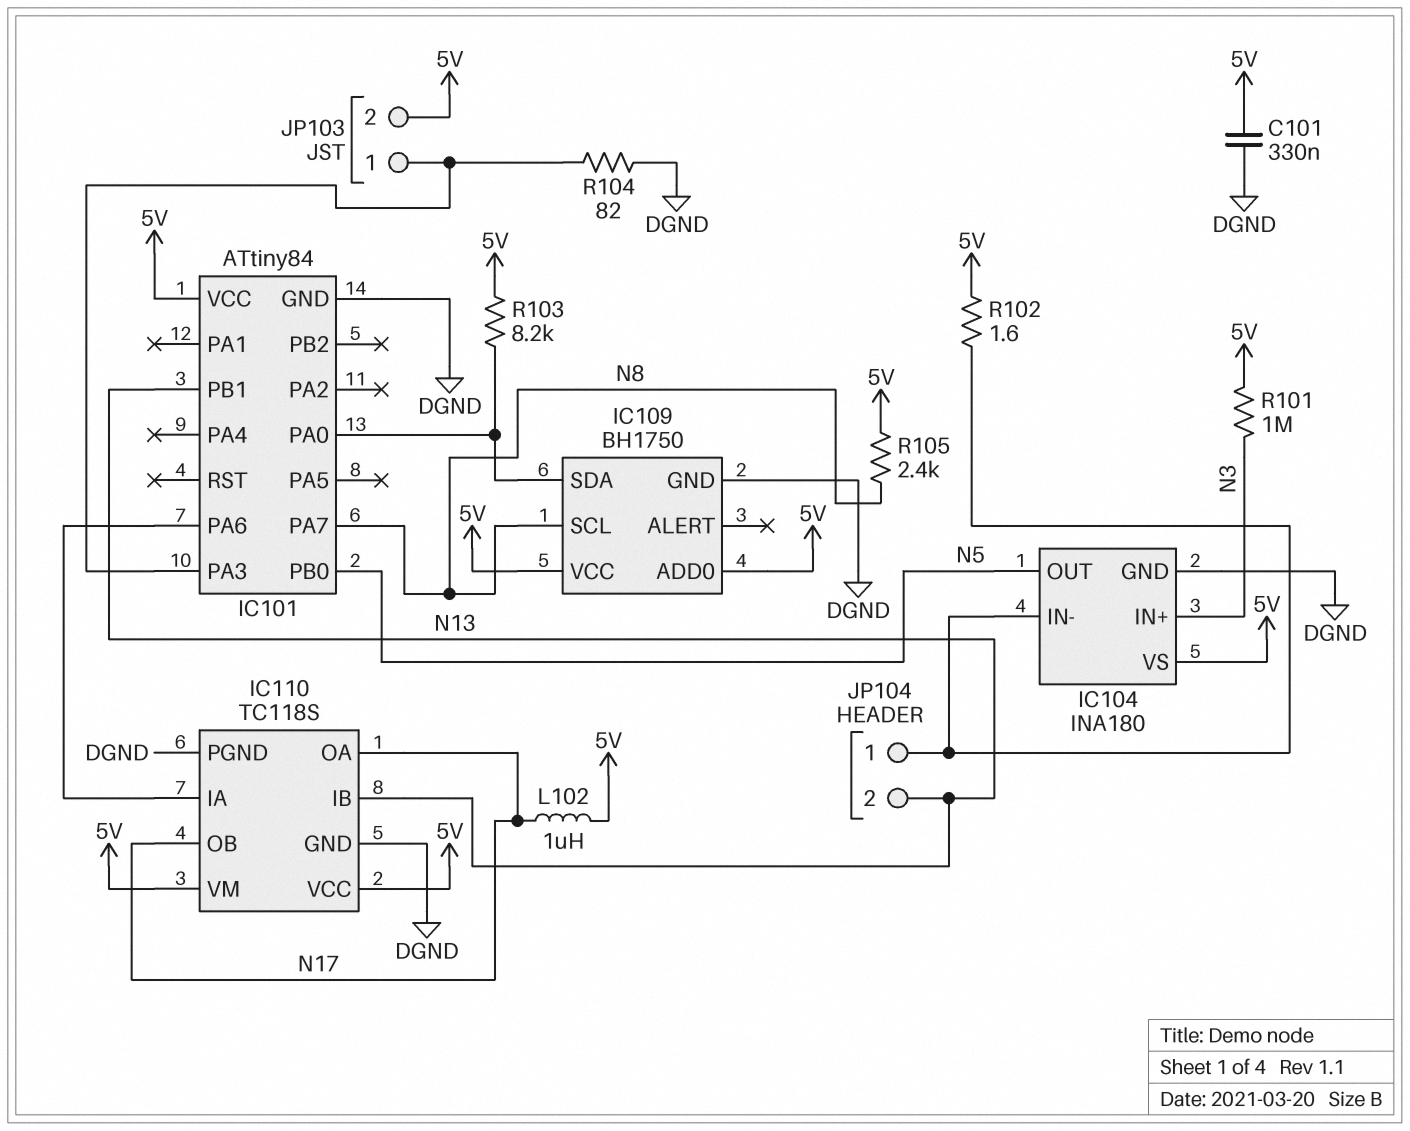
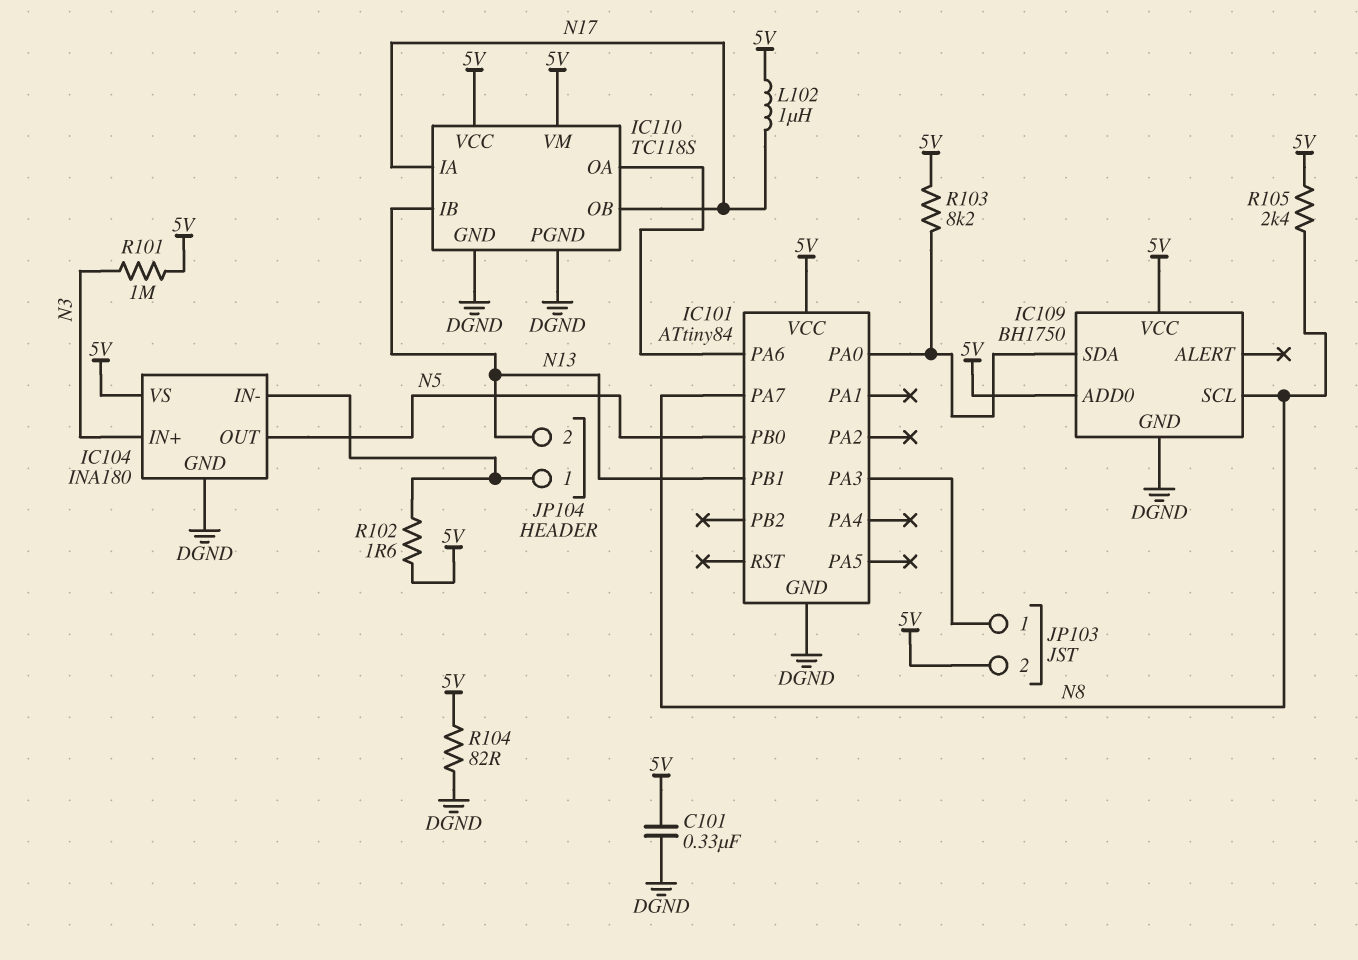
IC110 pin IA: IC101/PA6 -> N17
IC110 pin OA: N17 -> IC101/PA6
R104: 82 (DGND, IC101/PA3) -> 82 (5V, DGND)

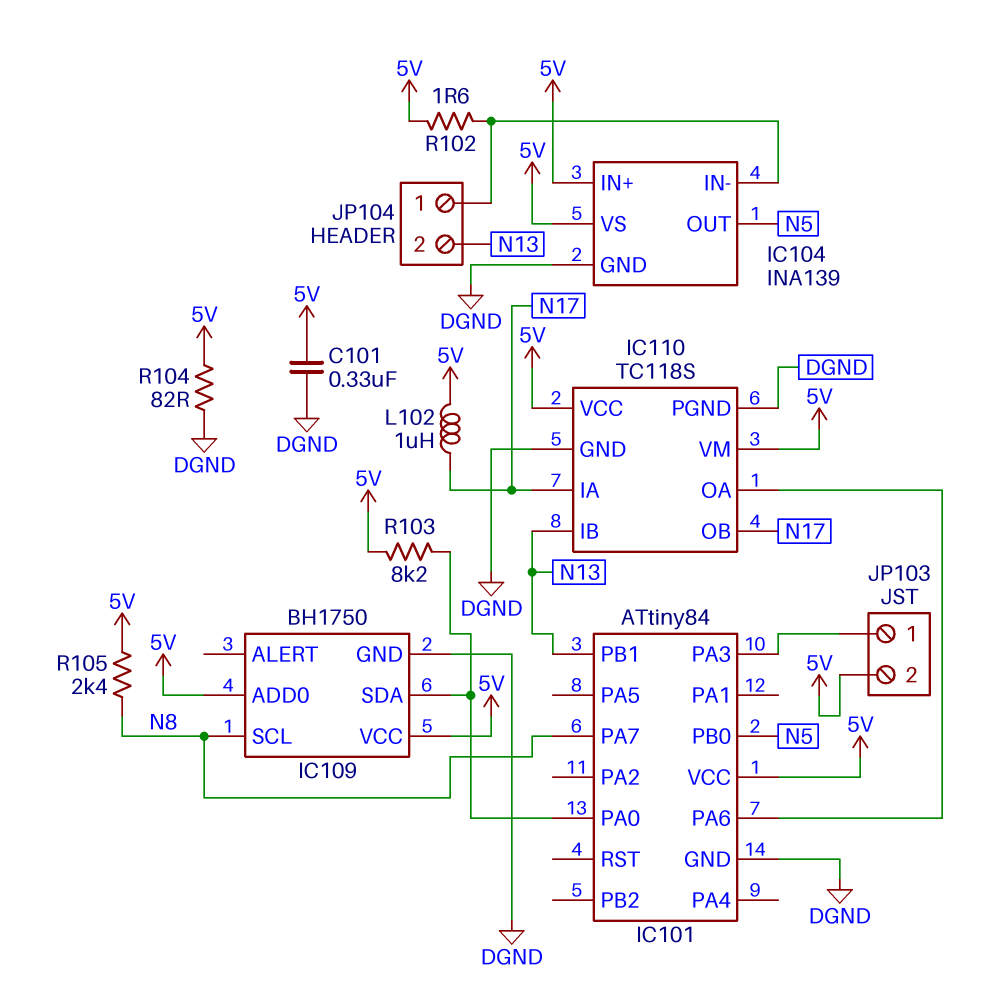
IC104: INA180 -> INA139
IC104 pin IN+: N3 -> 5V
R101: 1M (5V, N3) -> none

